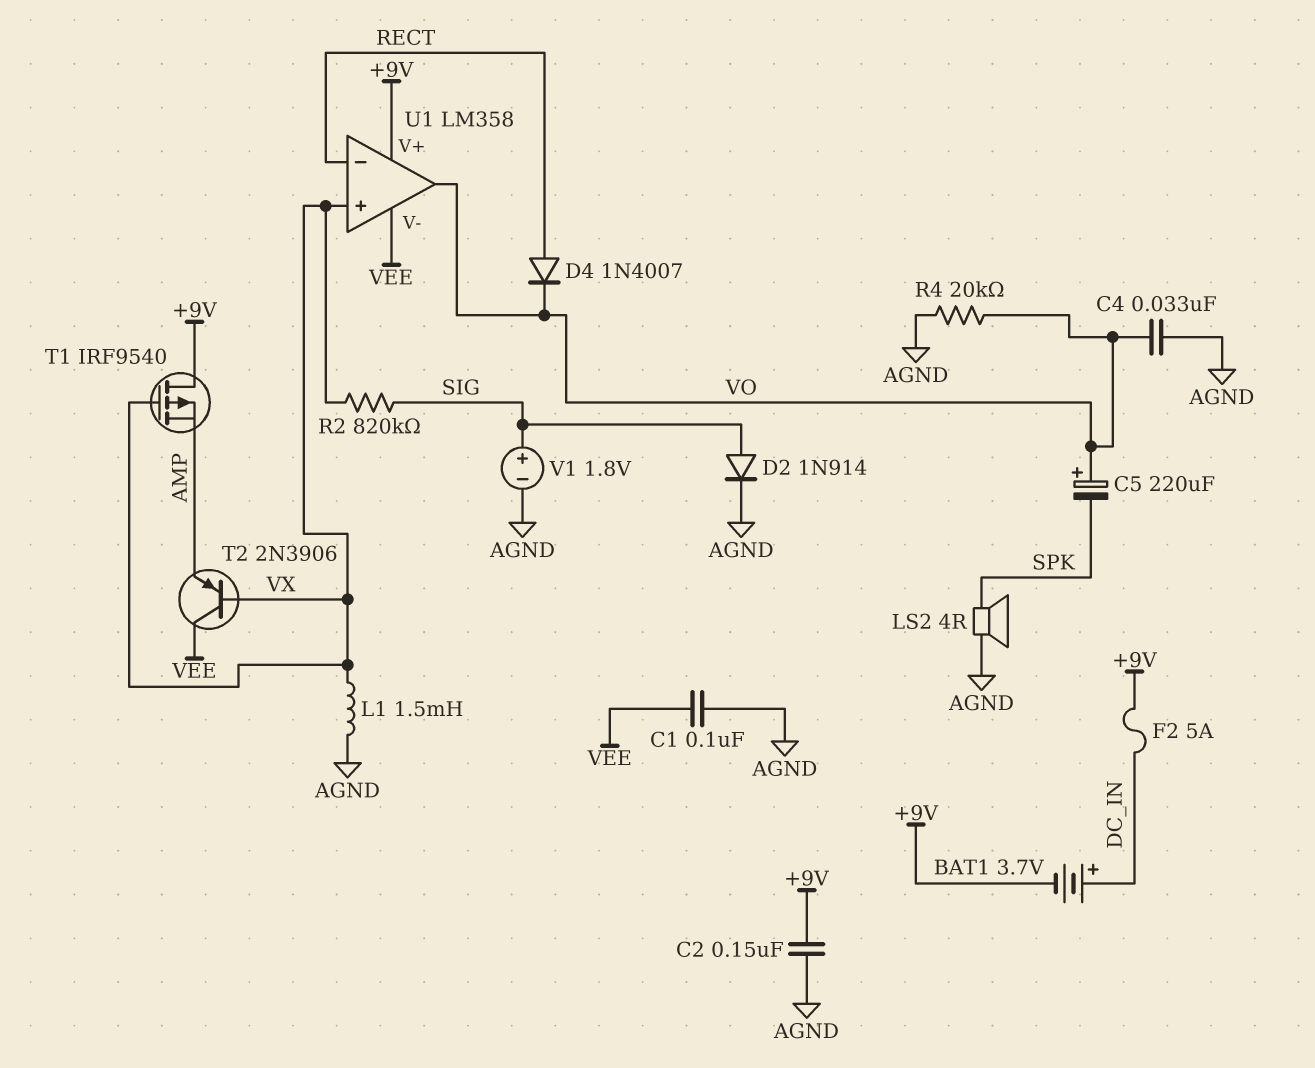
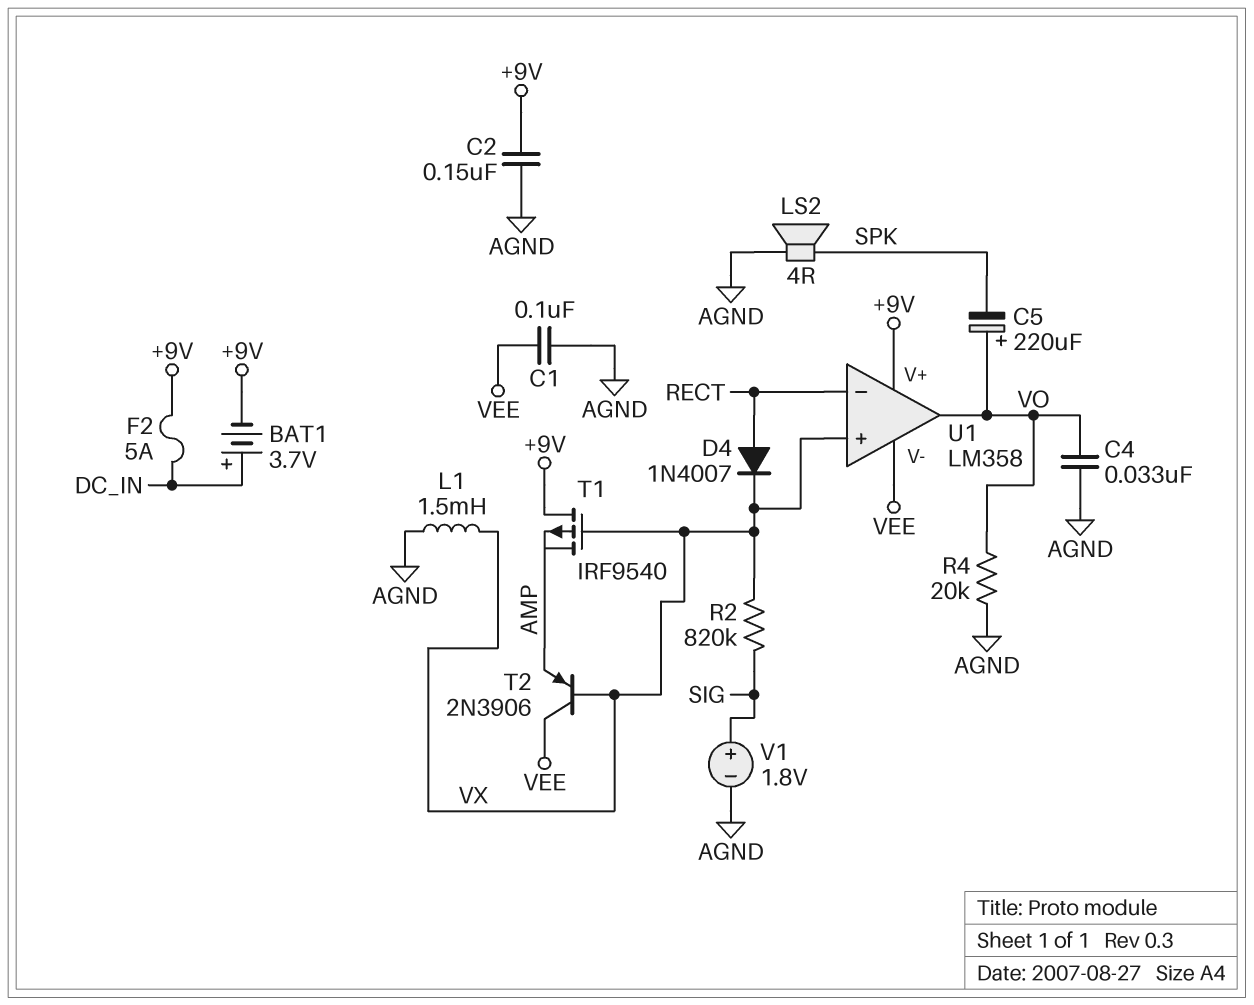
D2: diode 1N914 (A SIG, K AGND) -> none
D4: diode 1N4007 (A RECT, K VO) -> diode 1N4007 (A RECT, K VX)

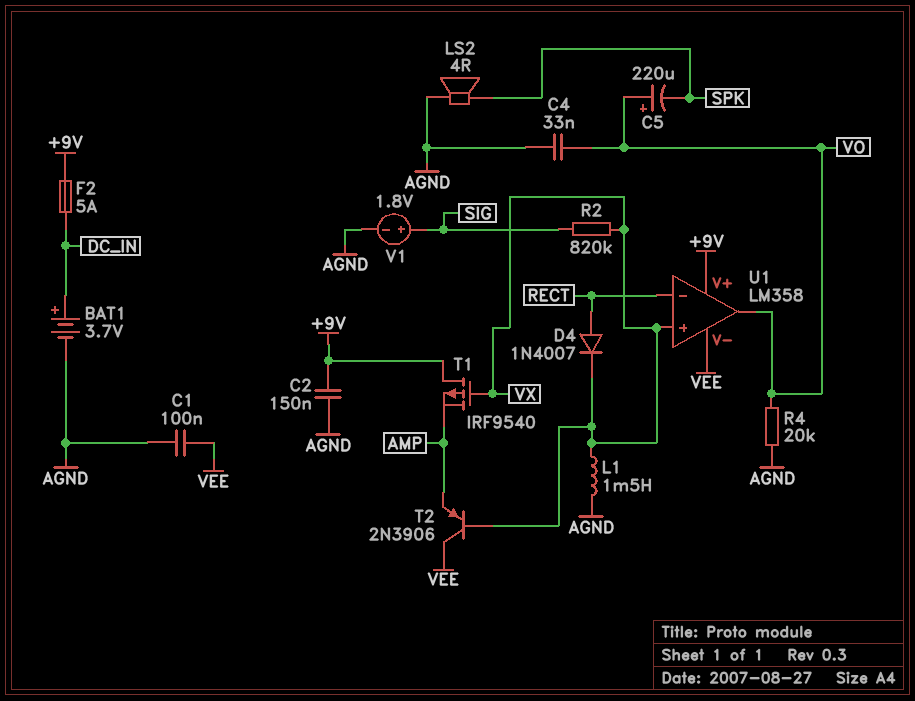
BAT1: 3.7V (plus DC_IN, minus +9V) -> 3.7V (plus DC_IN, minus AGND)

